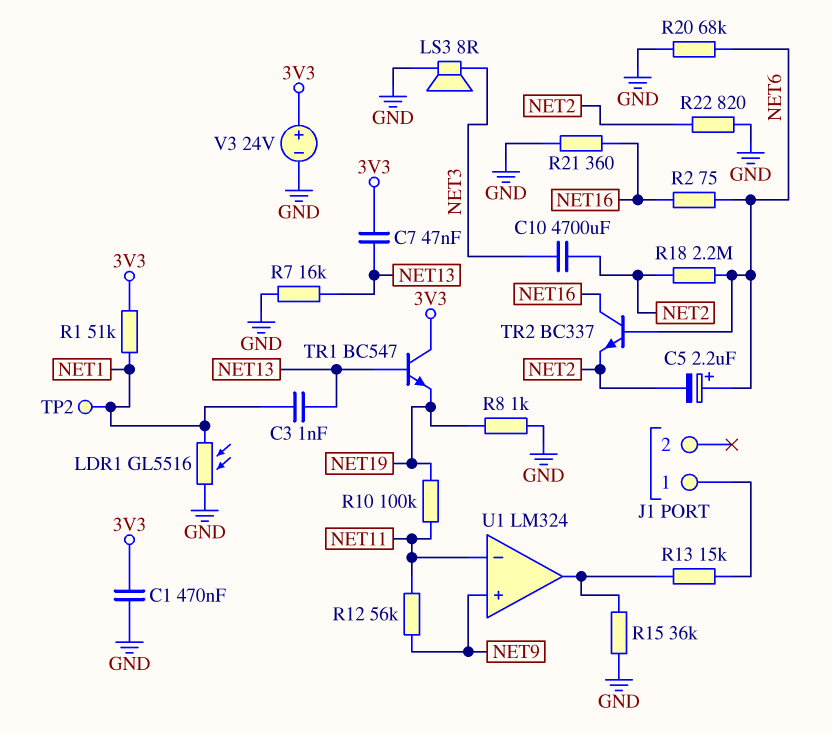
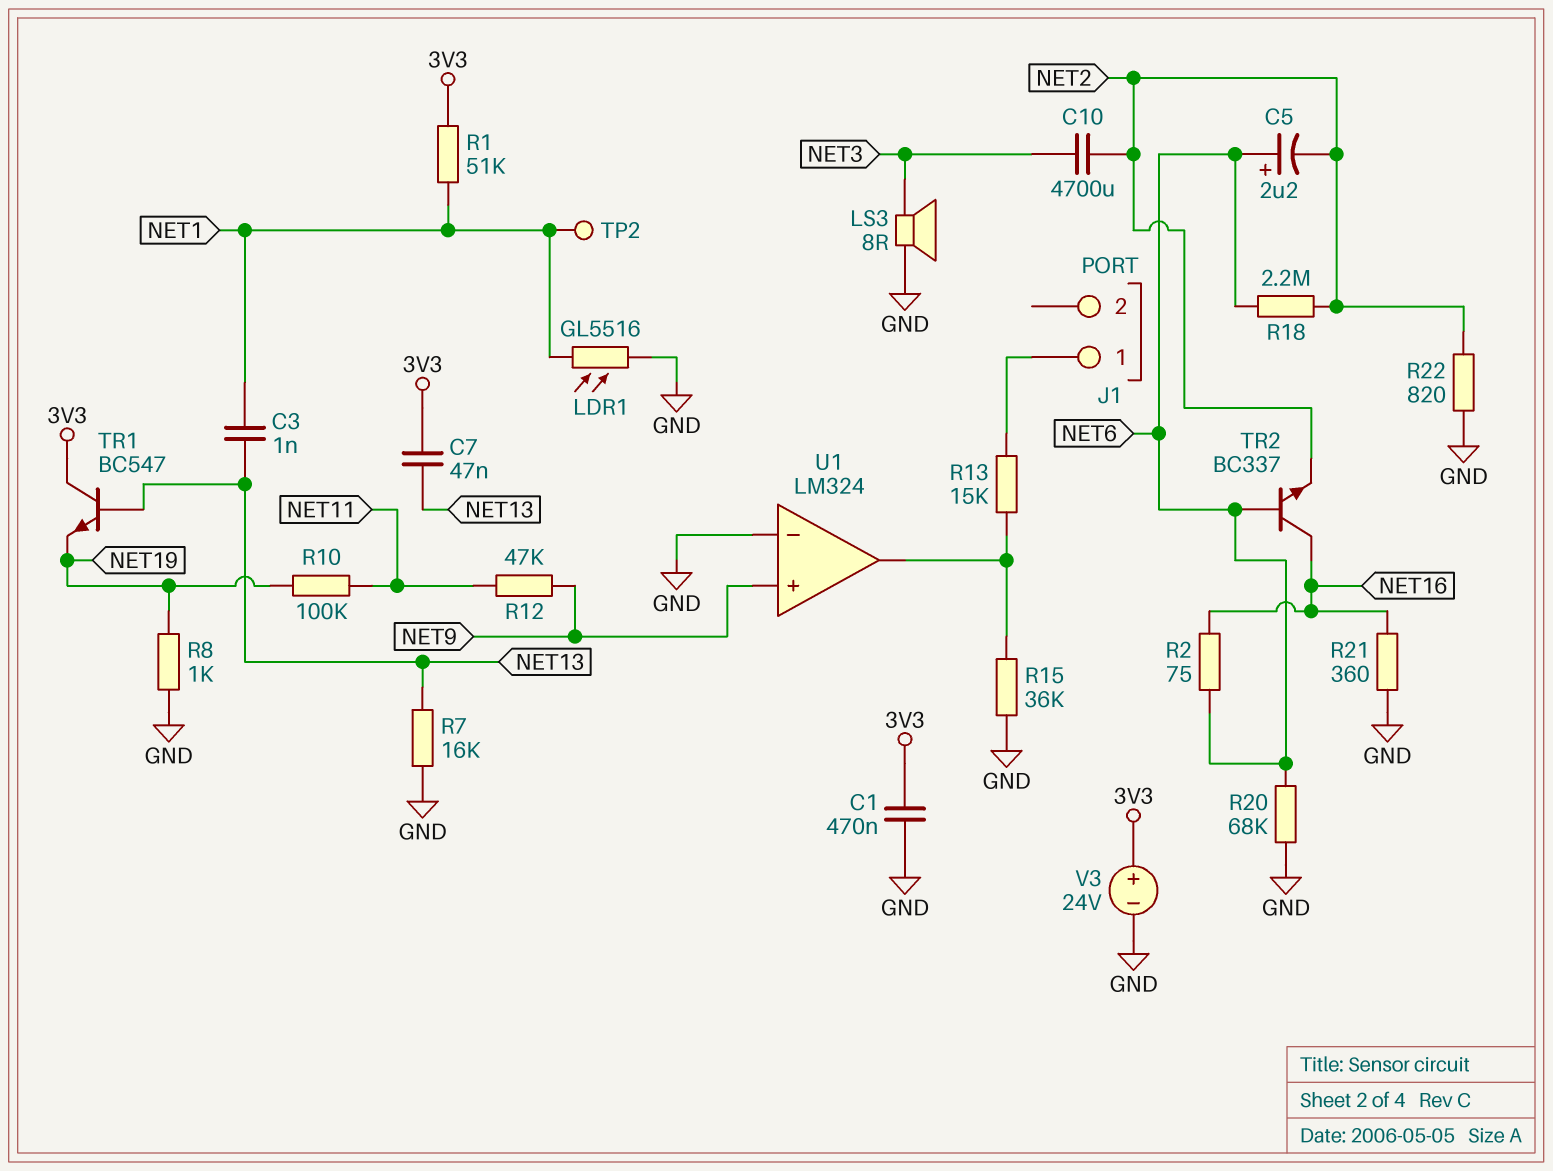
R12: 56k (NET9, NET11) -> 47k (NET9, NET11)
U1 pin in-: NET11 -> GND

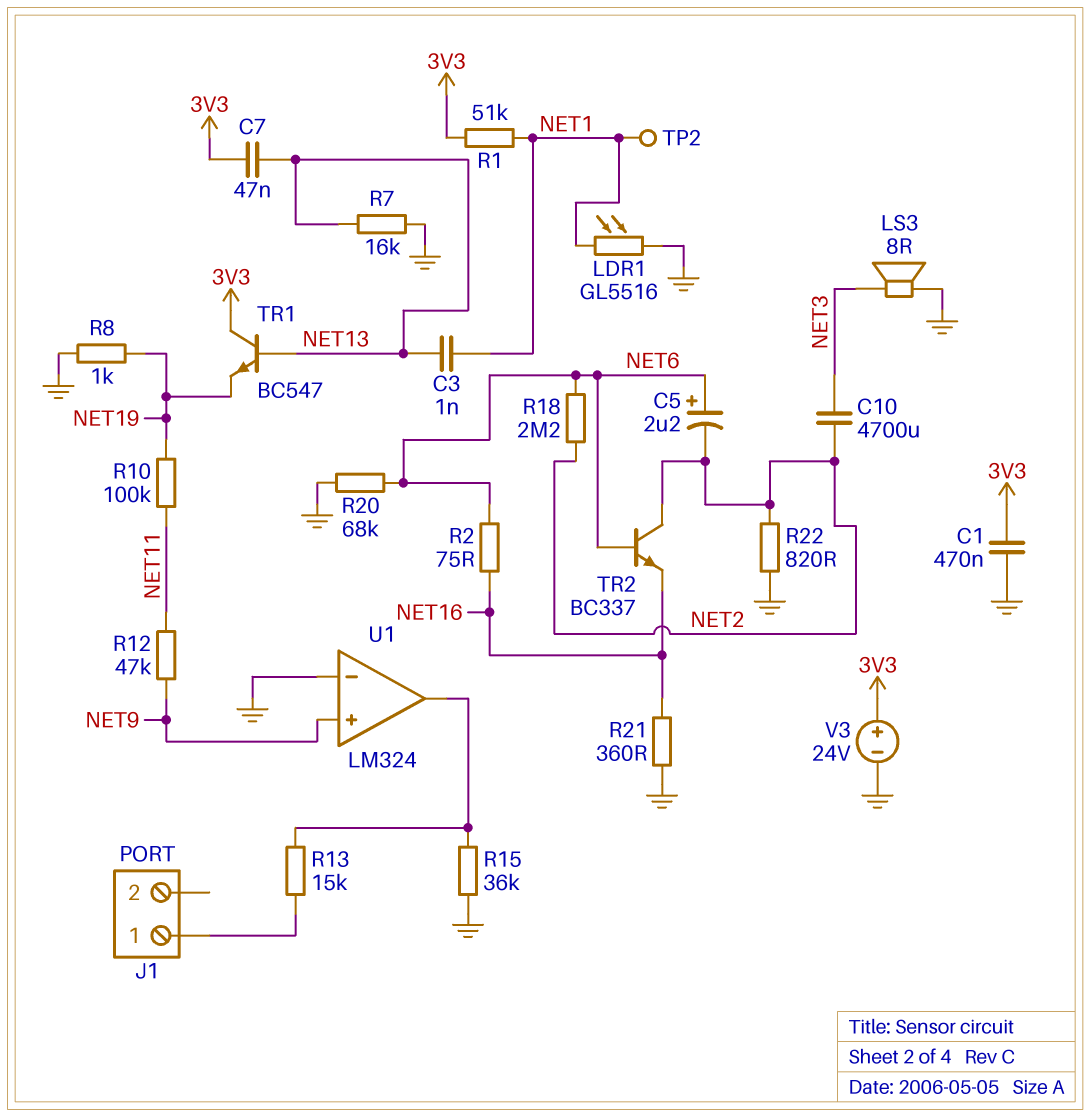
TR2: NPN BC337 (B NET6, C NET16, E NET2) -> NPN BC337 (B NET6, C NET2, E NET16)

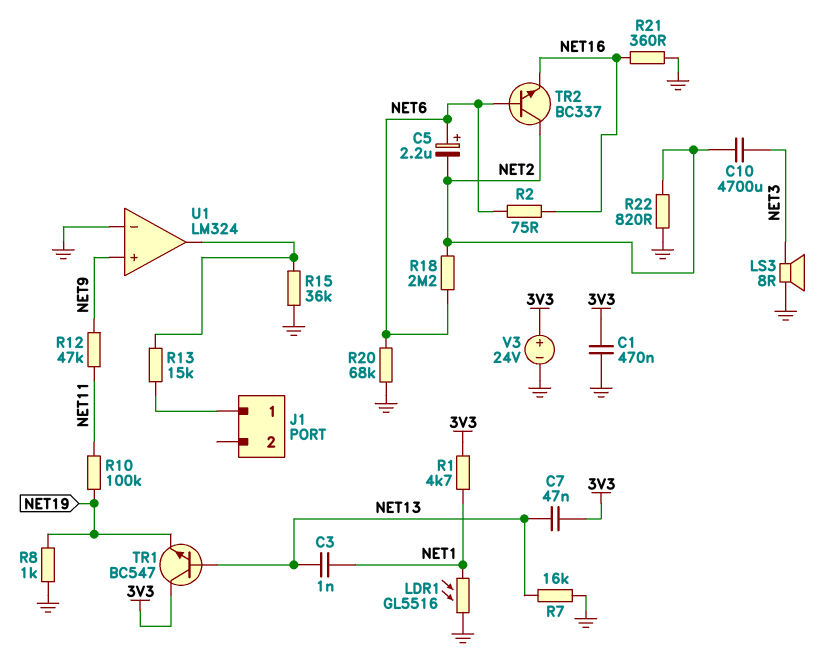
R1: 51k (3V3, NET1) -> 4.7k (3V3, NET1)
TP2: test point (NET1) -> none

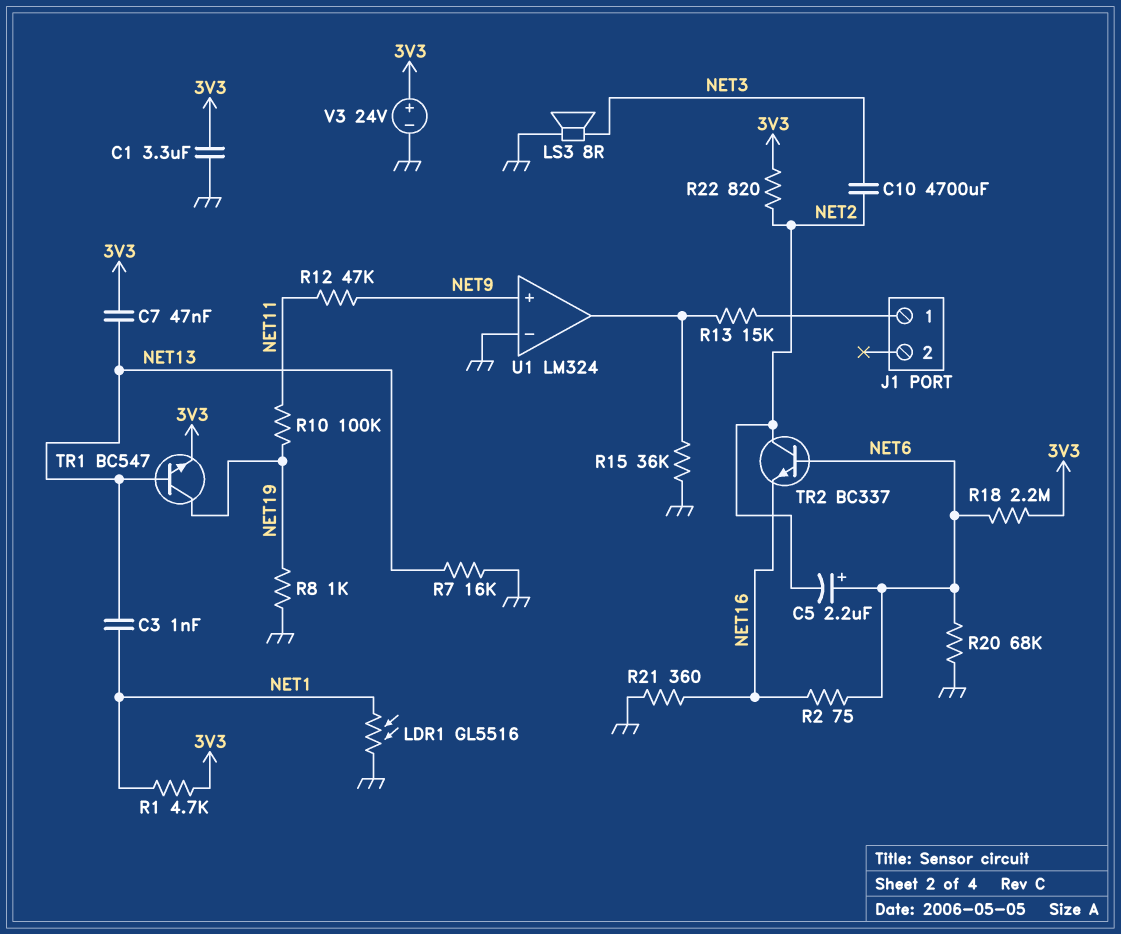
C1: 470nF (3V3, GND) -> 3.3uF (3V3, GND)
R18: 2.2M (NET2, NET6) -> 2.2M (3V3, NET6)
R22: 820 (GND, NET2) -> 820 (3V3, NET2)
TR1: NPN BC547 (B NET13, C 3V3, E NET19) -> NPN BC547 (B NET13, C NET19, E 3V3)

